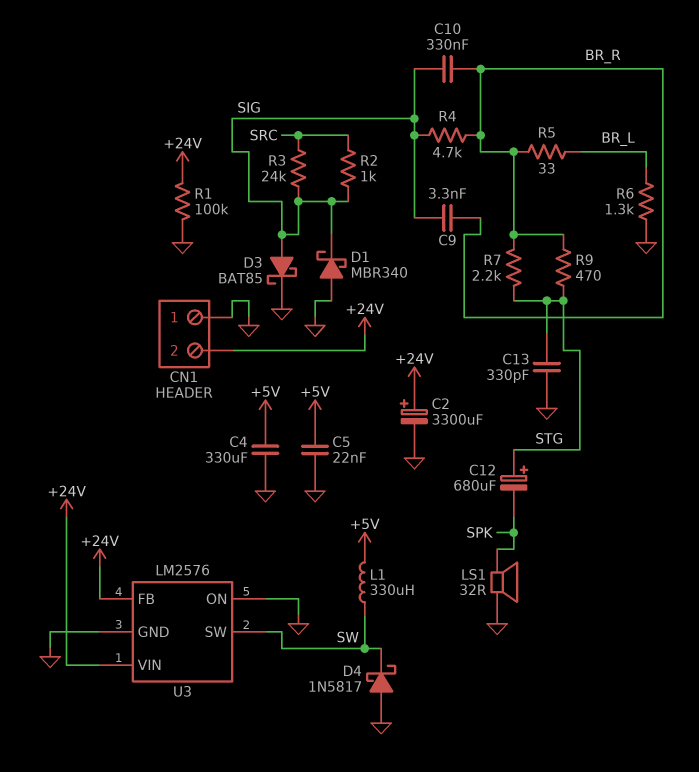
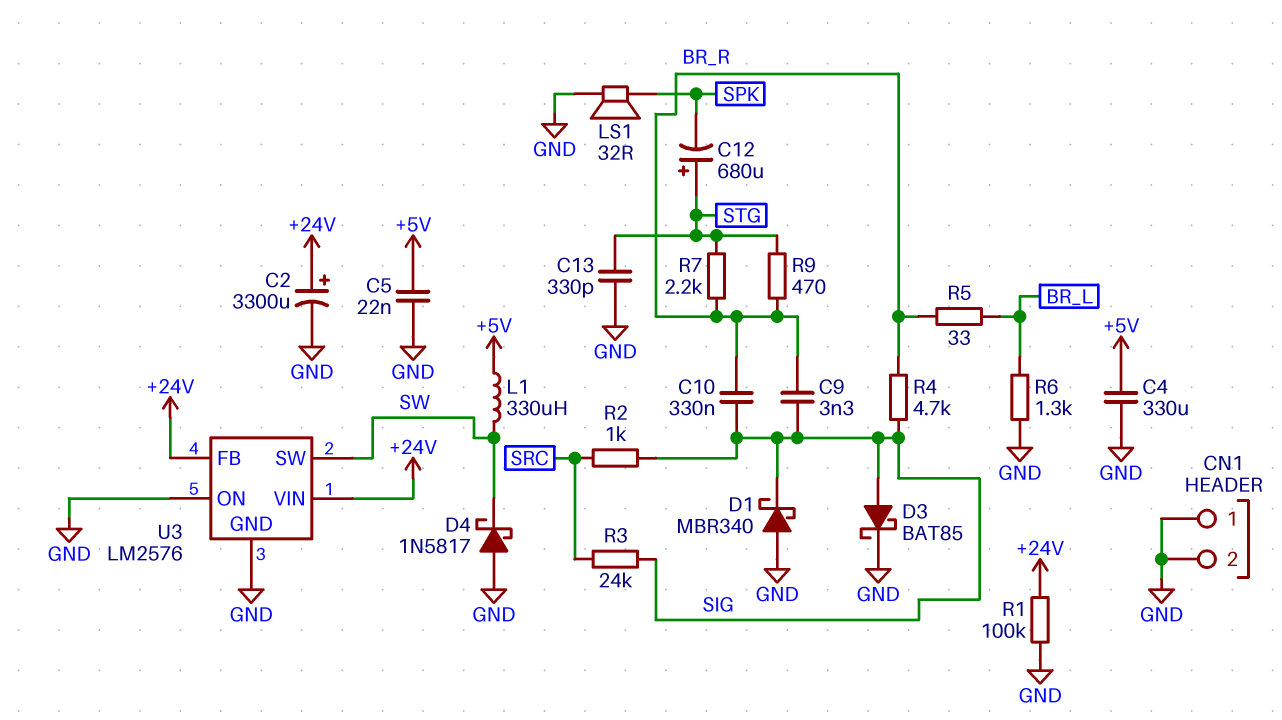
CN1 pin 2: +24V -> GND

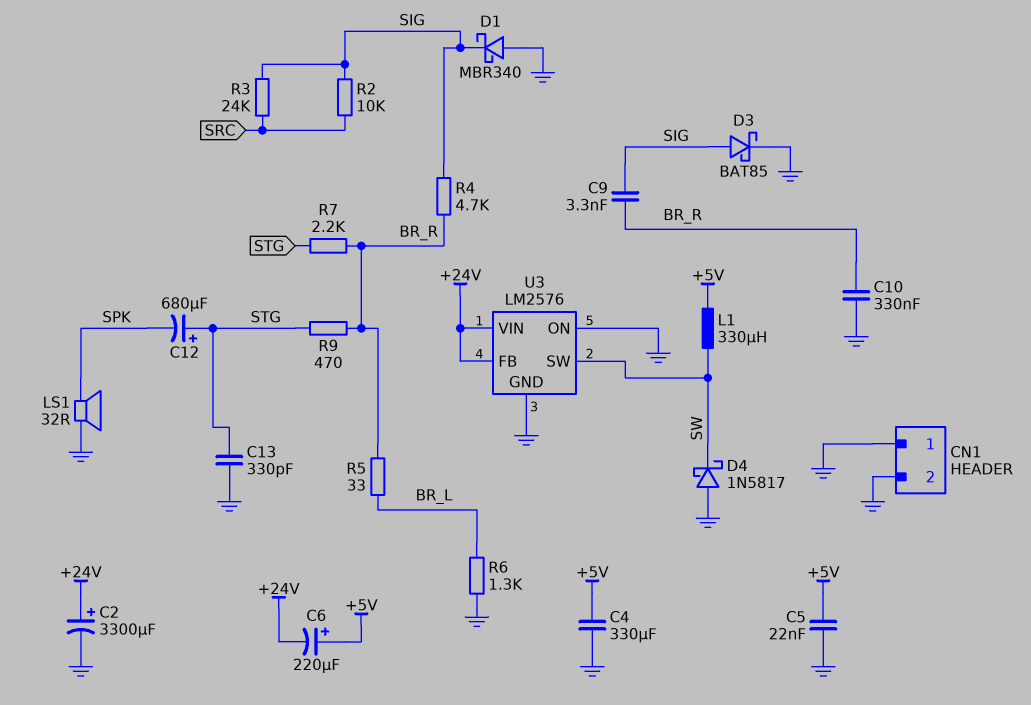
C6: none -> 220uF (plus +5V, minus +24V)
C10: 330nF (BR_R, SIG) -> 330nF (BR_R, GND)
R1: 100k (+24V, GND) -> none
R2: 1k (SIG, SRC) -> 10k (SIG, SRC)

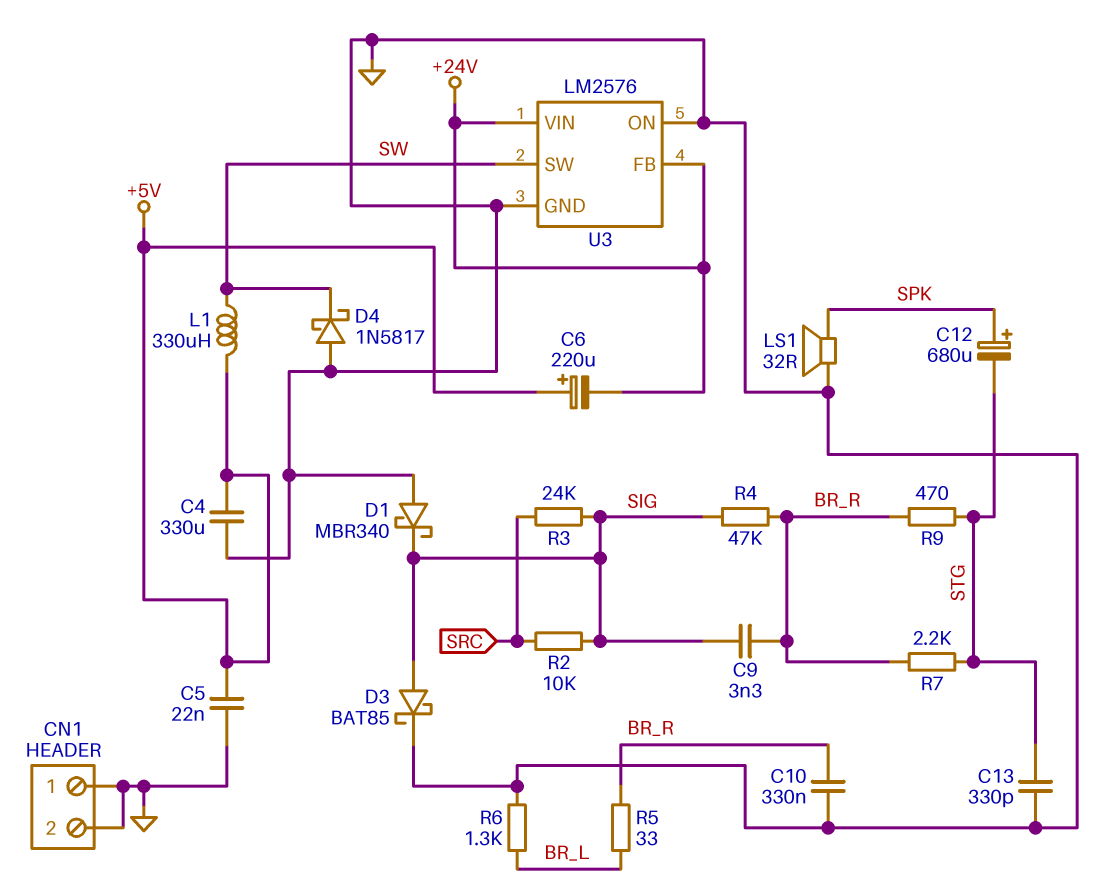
C2: 3300uF (plus +24V, minus GND) -> none
C12: 680uF (plus STG, minus SPK) -> 680uF (plus SPK, minus STG)
R4: 4.7k (BR_R, SIG) -> 47k (BR_R, SIG)

